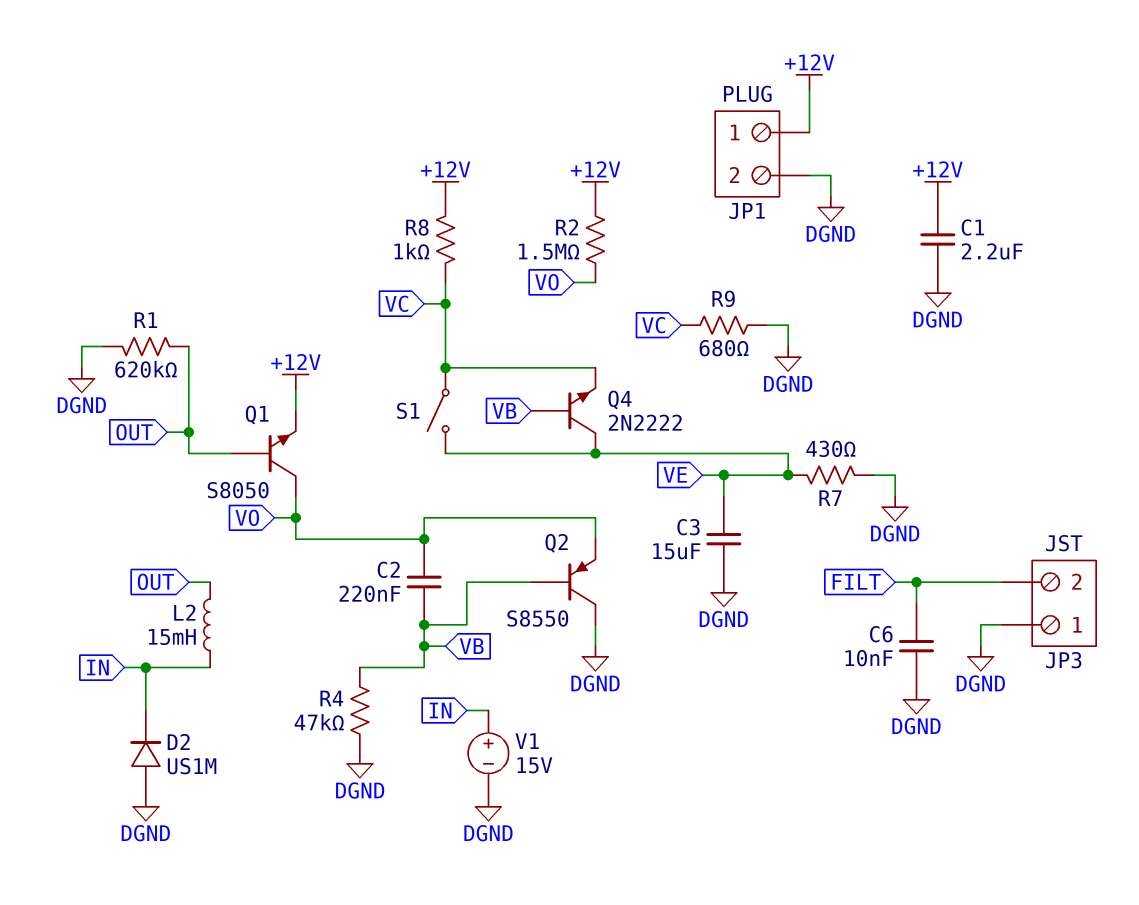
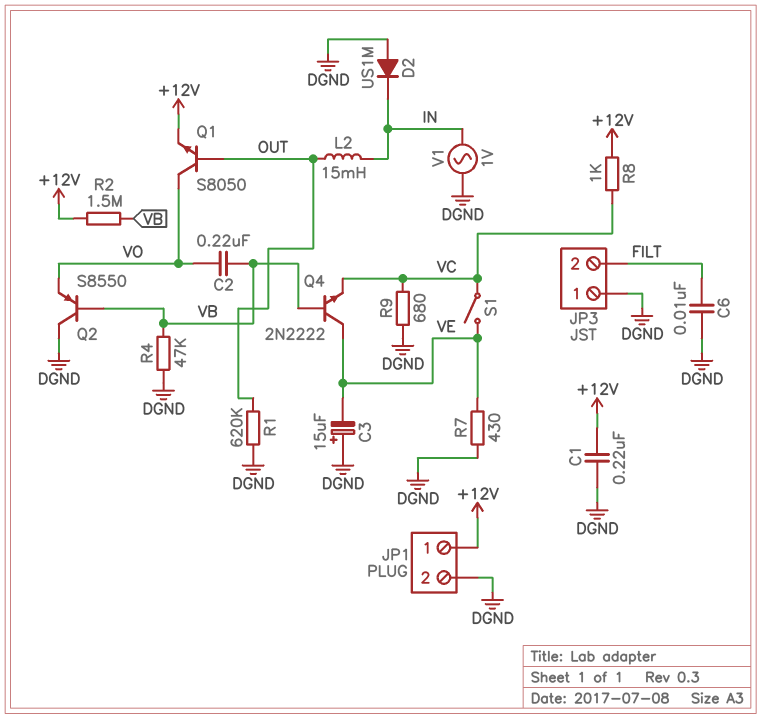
C1: 2.2uF (+12V, DGND) -> 220nF (+12V, DGND)
C3: 15uF (DGND, VE) -> 15uF (plus DGND, minus VE)
R2: 1.5M (+12V, VO) -> 1.5M (+12V, VB)
V1: 15V (plus IN, minus DGND) -> AC 1V (DGND, IN)

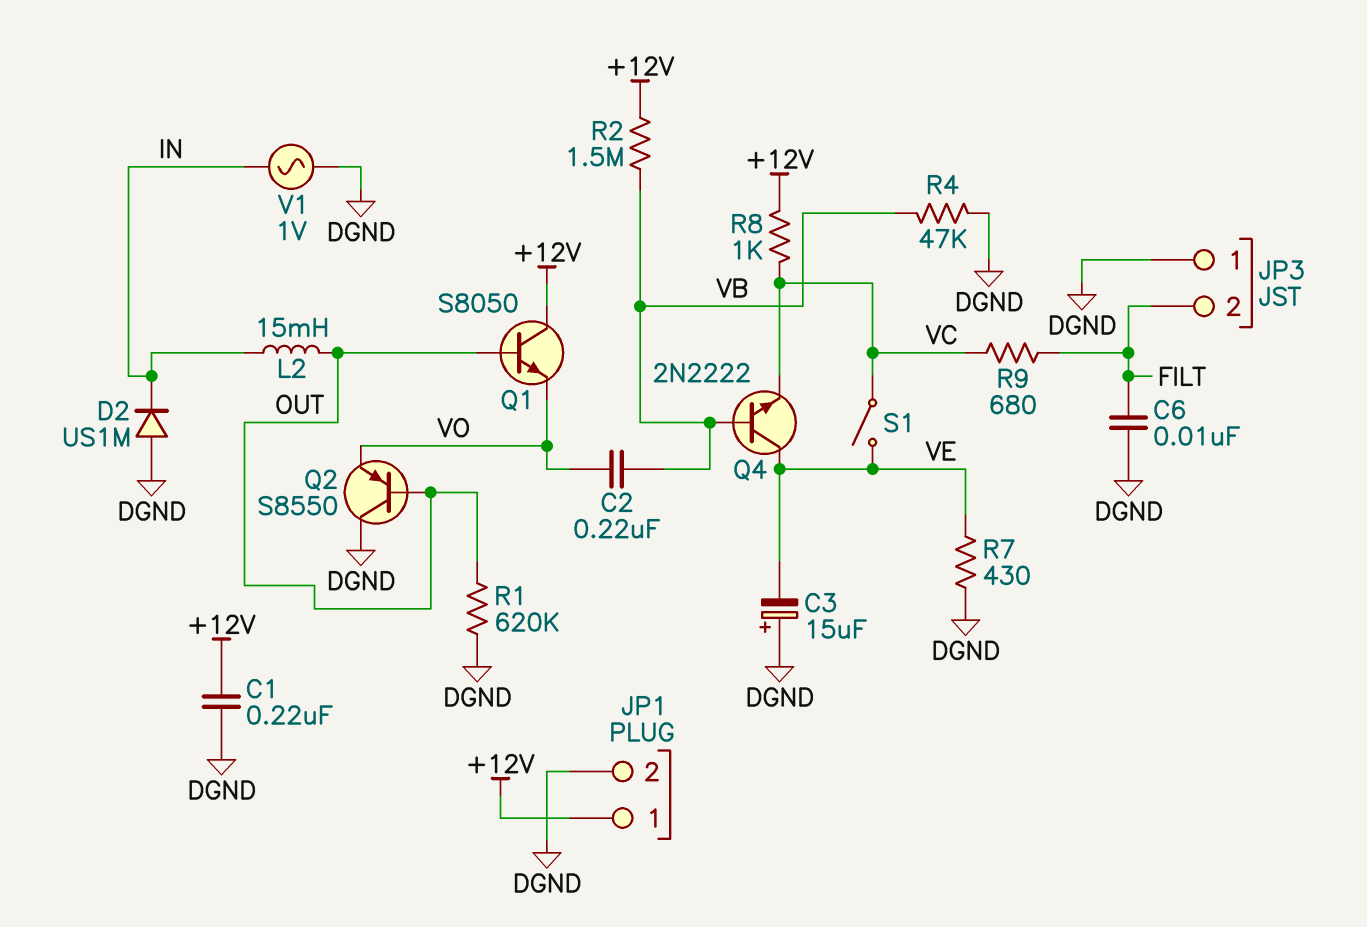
Q1: NPN S8050 (B OUT, C VO, E +12V) -> NPN S8050 (B OUT, C +12V, E VO)
Q2: PNP S8550 (B VB, C DGND, E VO) -> PNP S8550 (B OUT, C DGND, E VO)
R9: 680 (DGND, VC) -> 680 (FILT, VC)

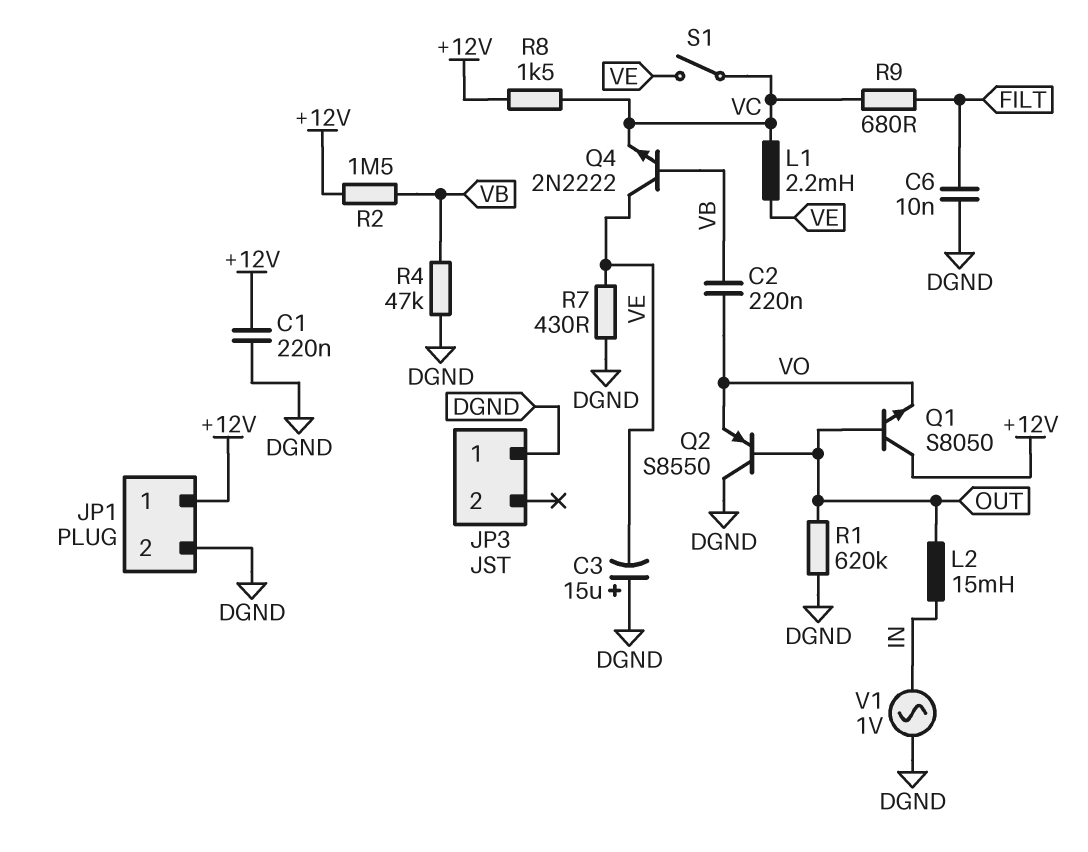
D2: diode US1M (A DGND, K IN) -> none
JP3 pin 2: FILT -> none
L1: none -> 2.2mH (VC, VE)
R8: 1k (+12V, VC) -> 1.5k (+12V, VC)

